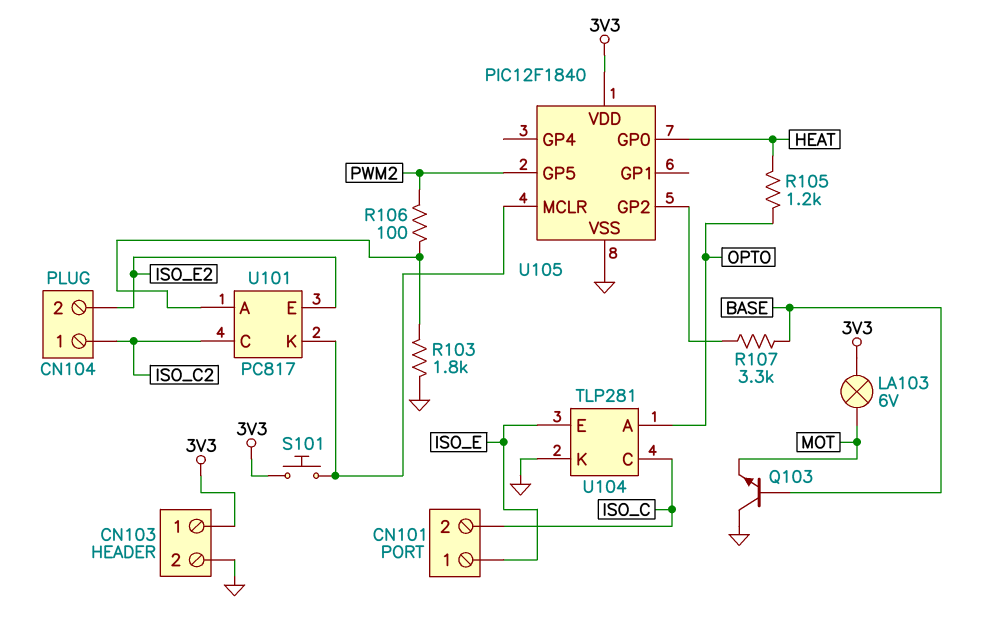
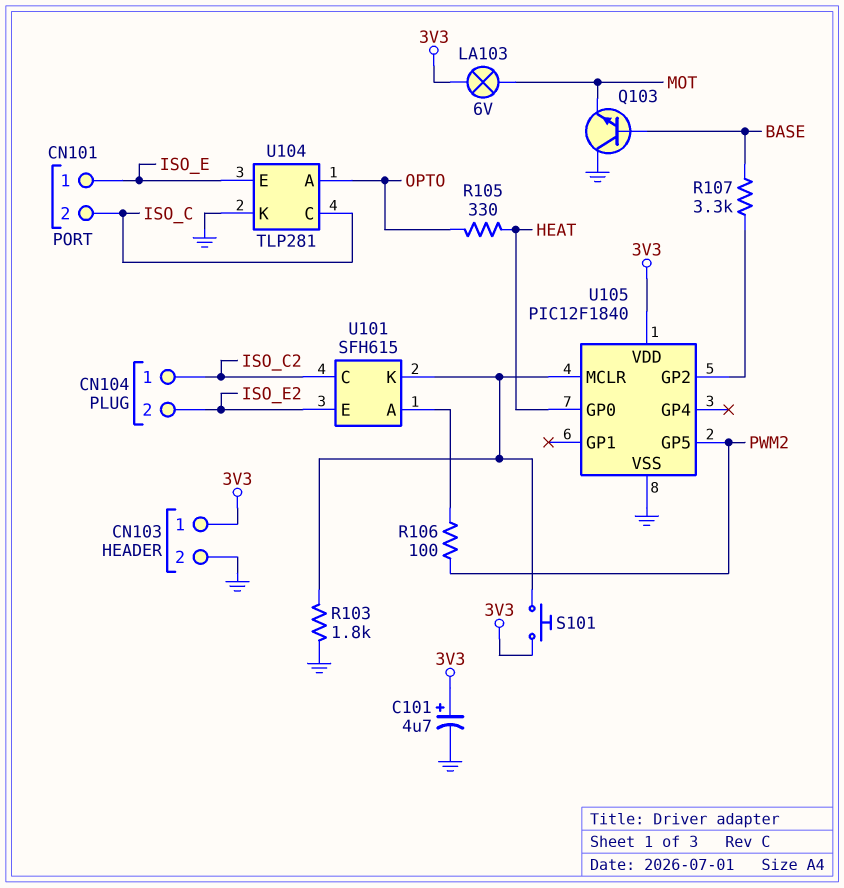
C101: none -> 4.7uF (plus 3V3, minus GND)
R103: 1.8k (GND, U101/A) -> 1.8k (GND, U101/K)
R105: 1.2k (HEAT, OPTO) -> 330 (HEAT, OPTO)
U101: PC817 -> SFH615

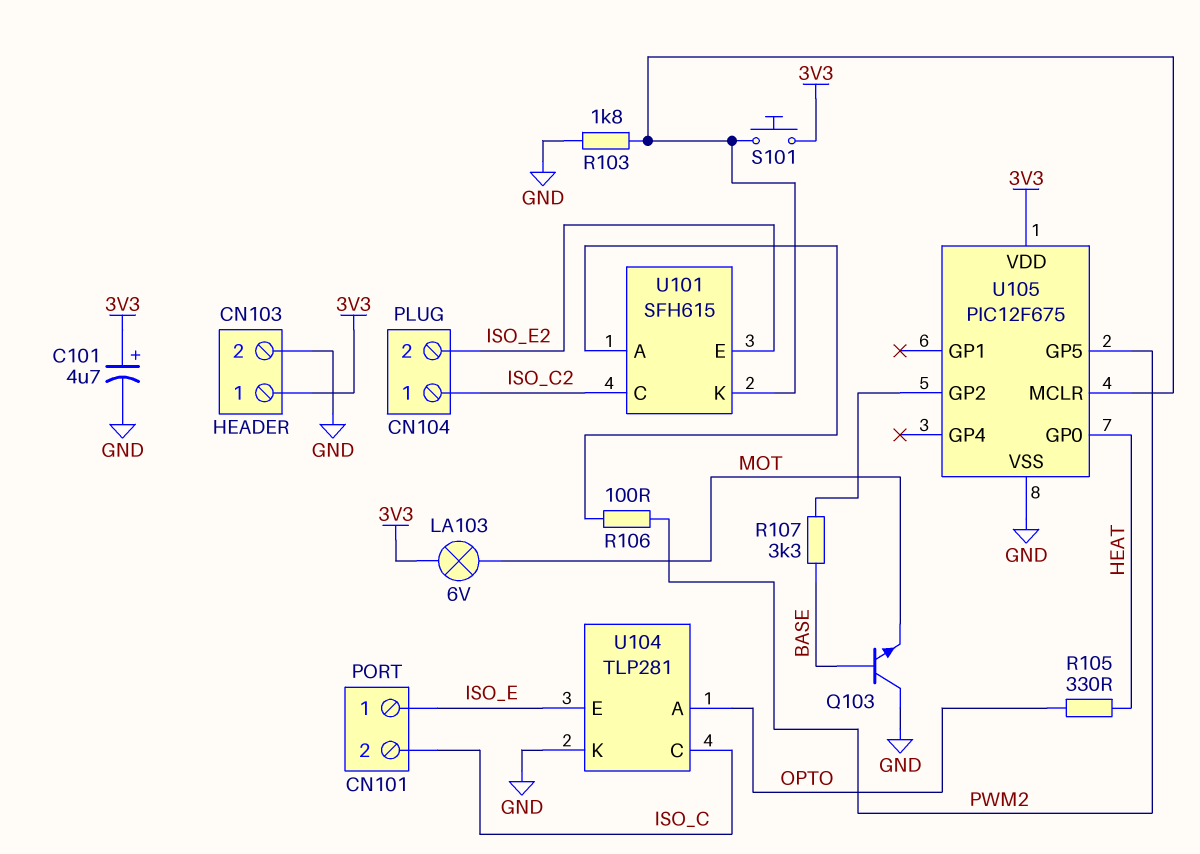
U105: PIC12F1840 -> PIC12F675

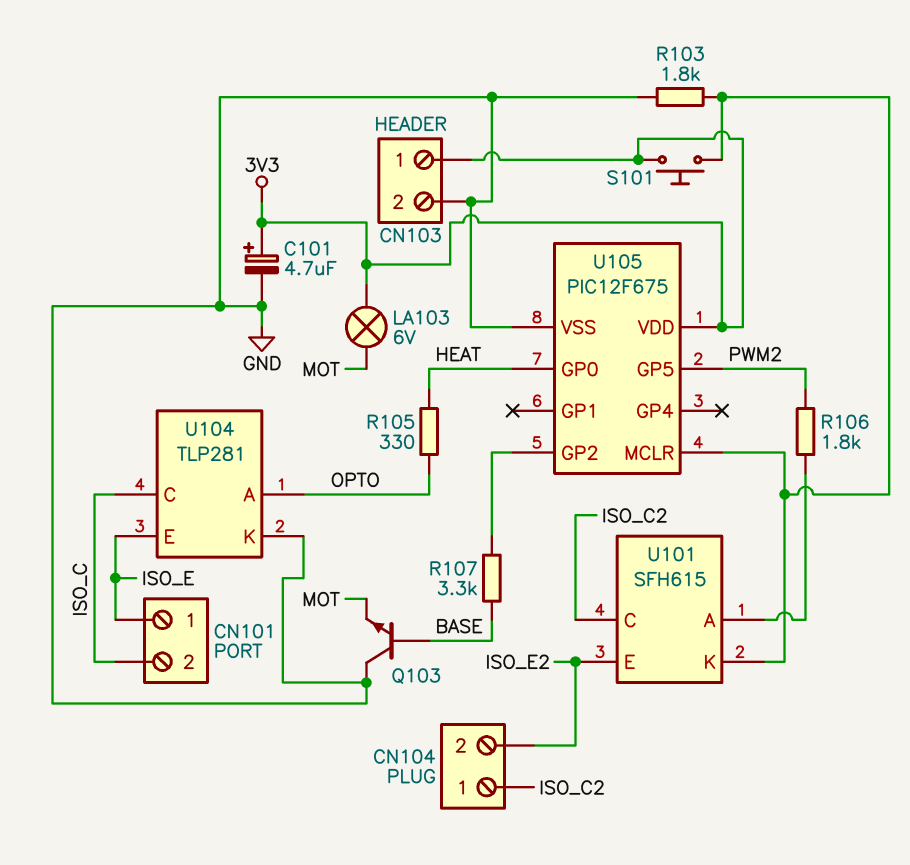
R106: 100 (PWM2, U101/A) -> 1.8k (PWM2, U101/A)

